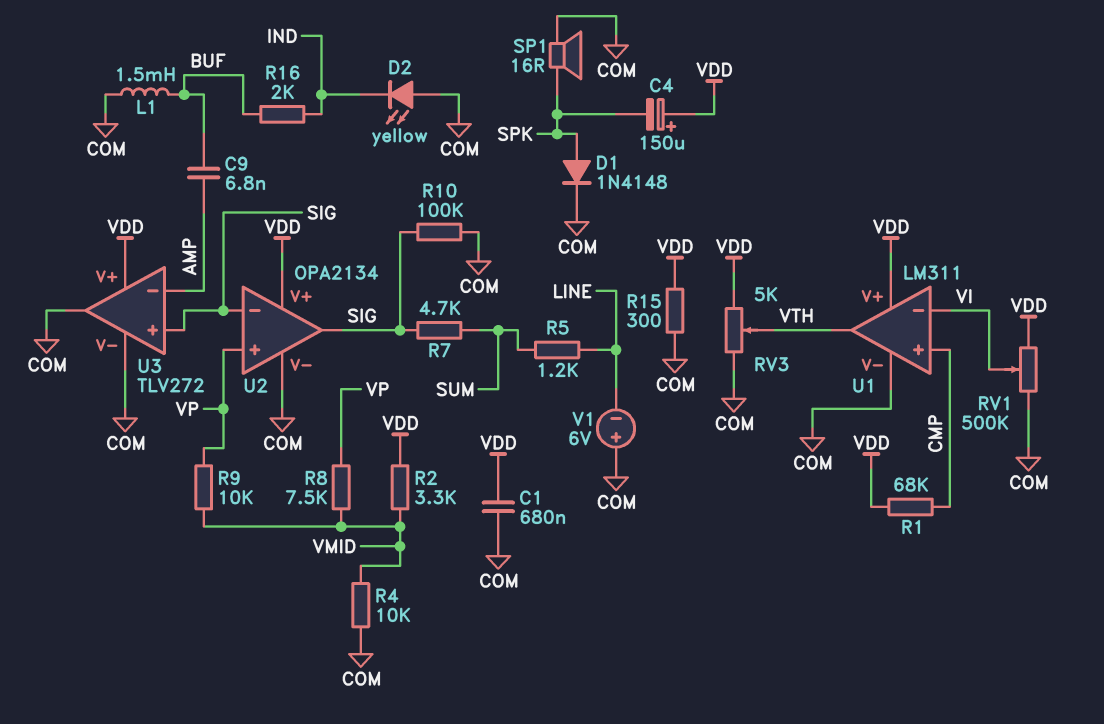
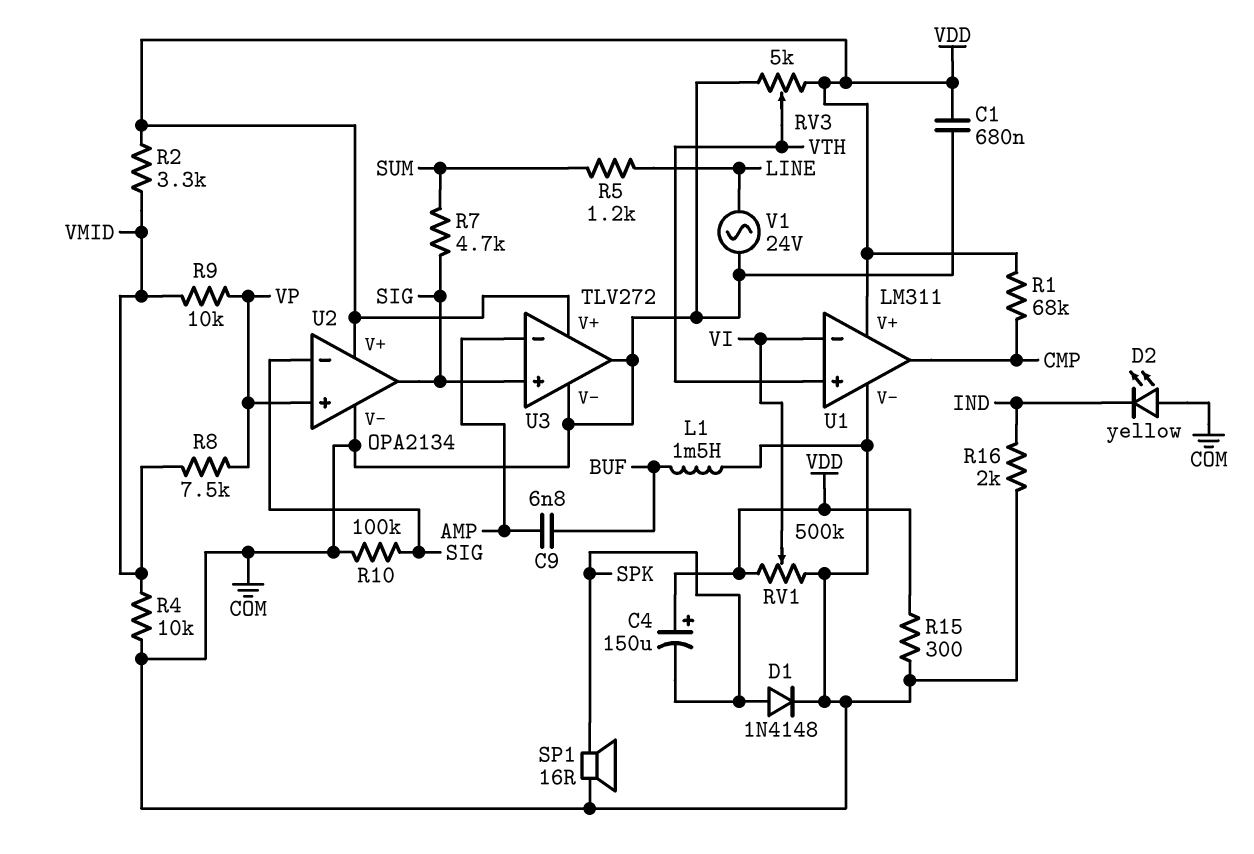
R16: 2k (BUF, IND) -> 2k (COM, IND)
U1 pin in+: CMP -> VTH
U1 pin out: VTH -> CMP
V1: 6V (plus COM, minus LINE) -> AC 24V (COM, LINE)

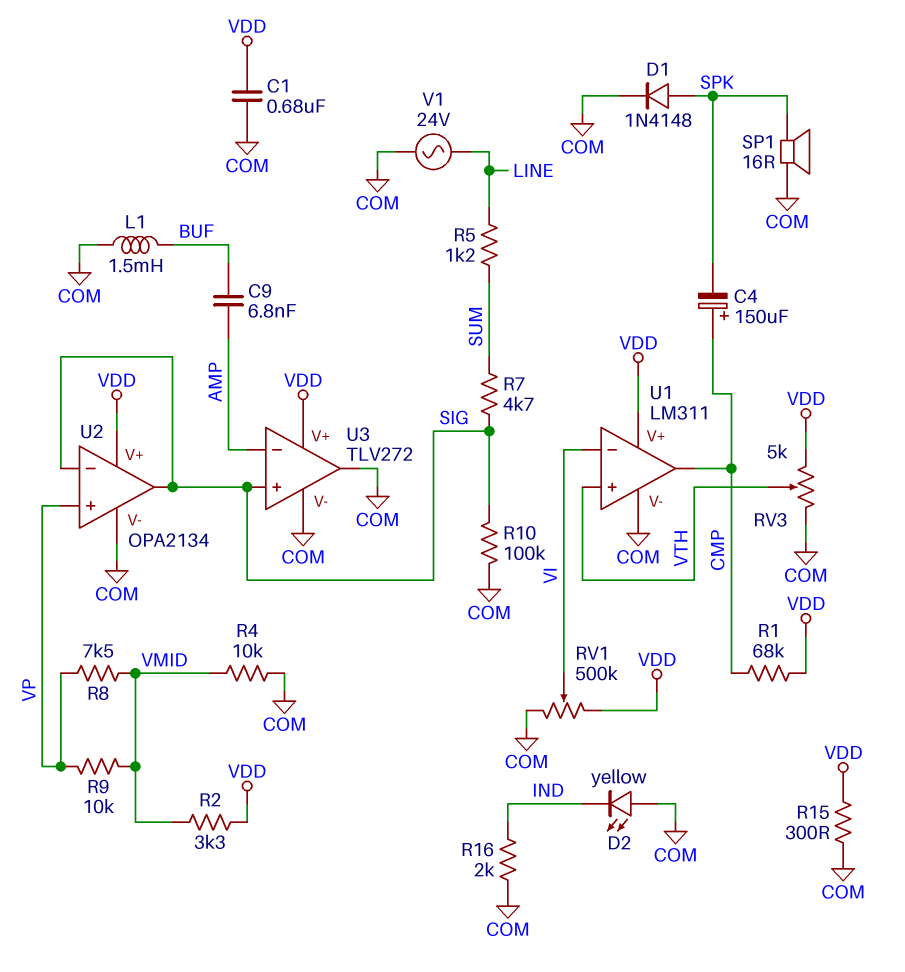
C4: 150uF (plus VDD, minus SPK) -> 150uF (plus CMP, minus SPK)

